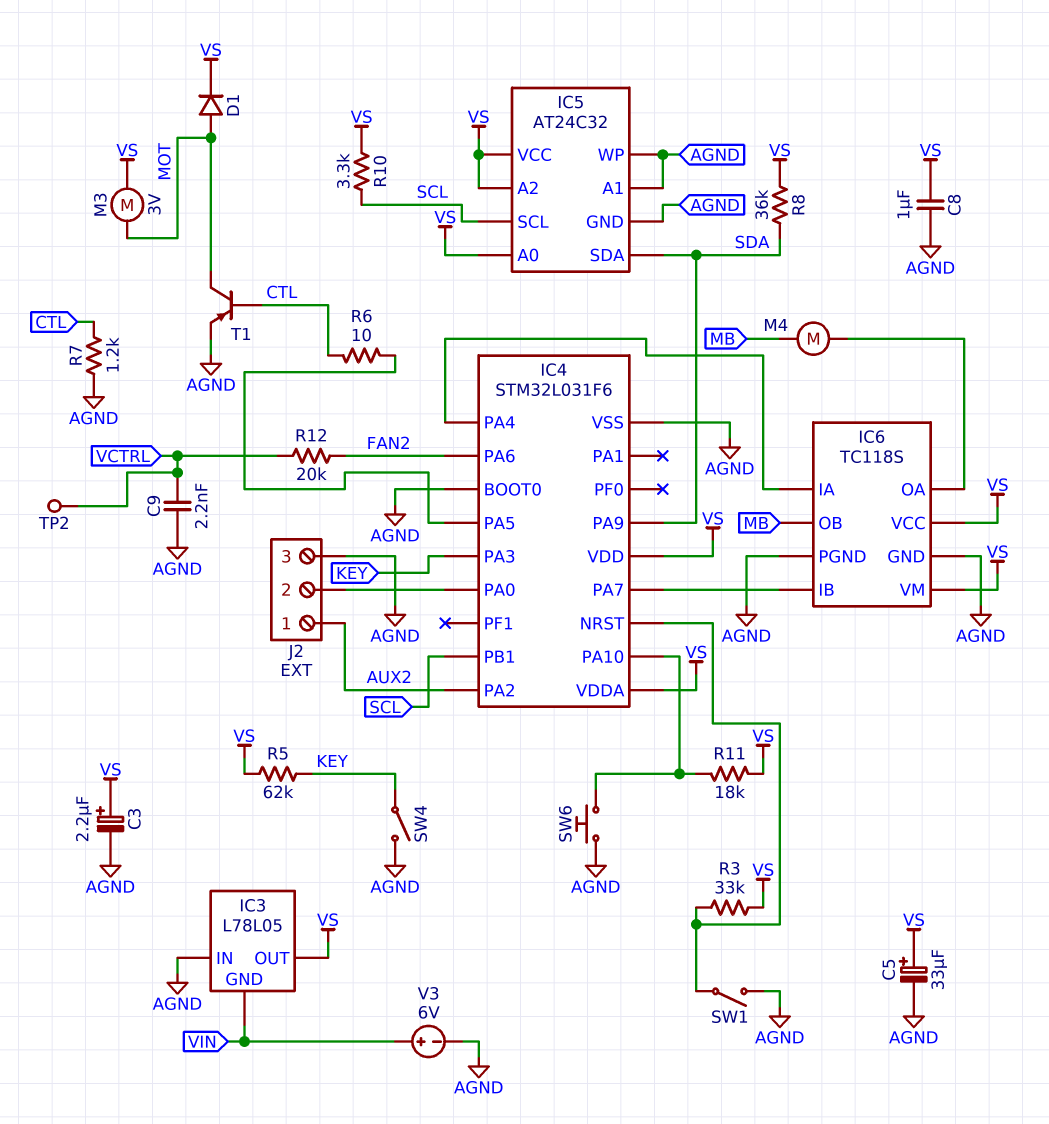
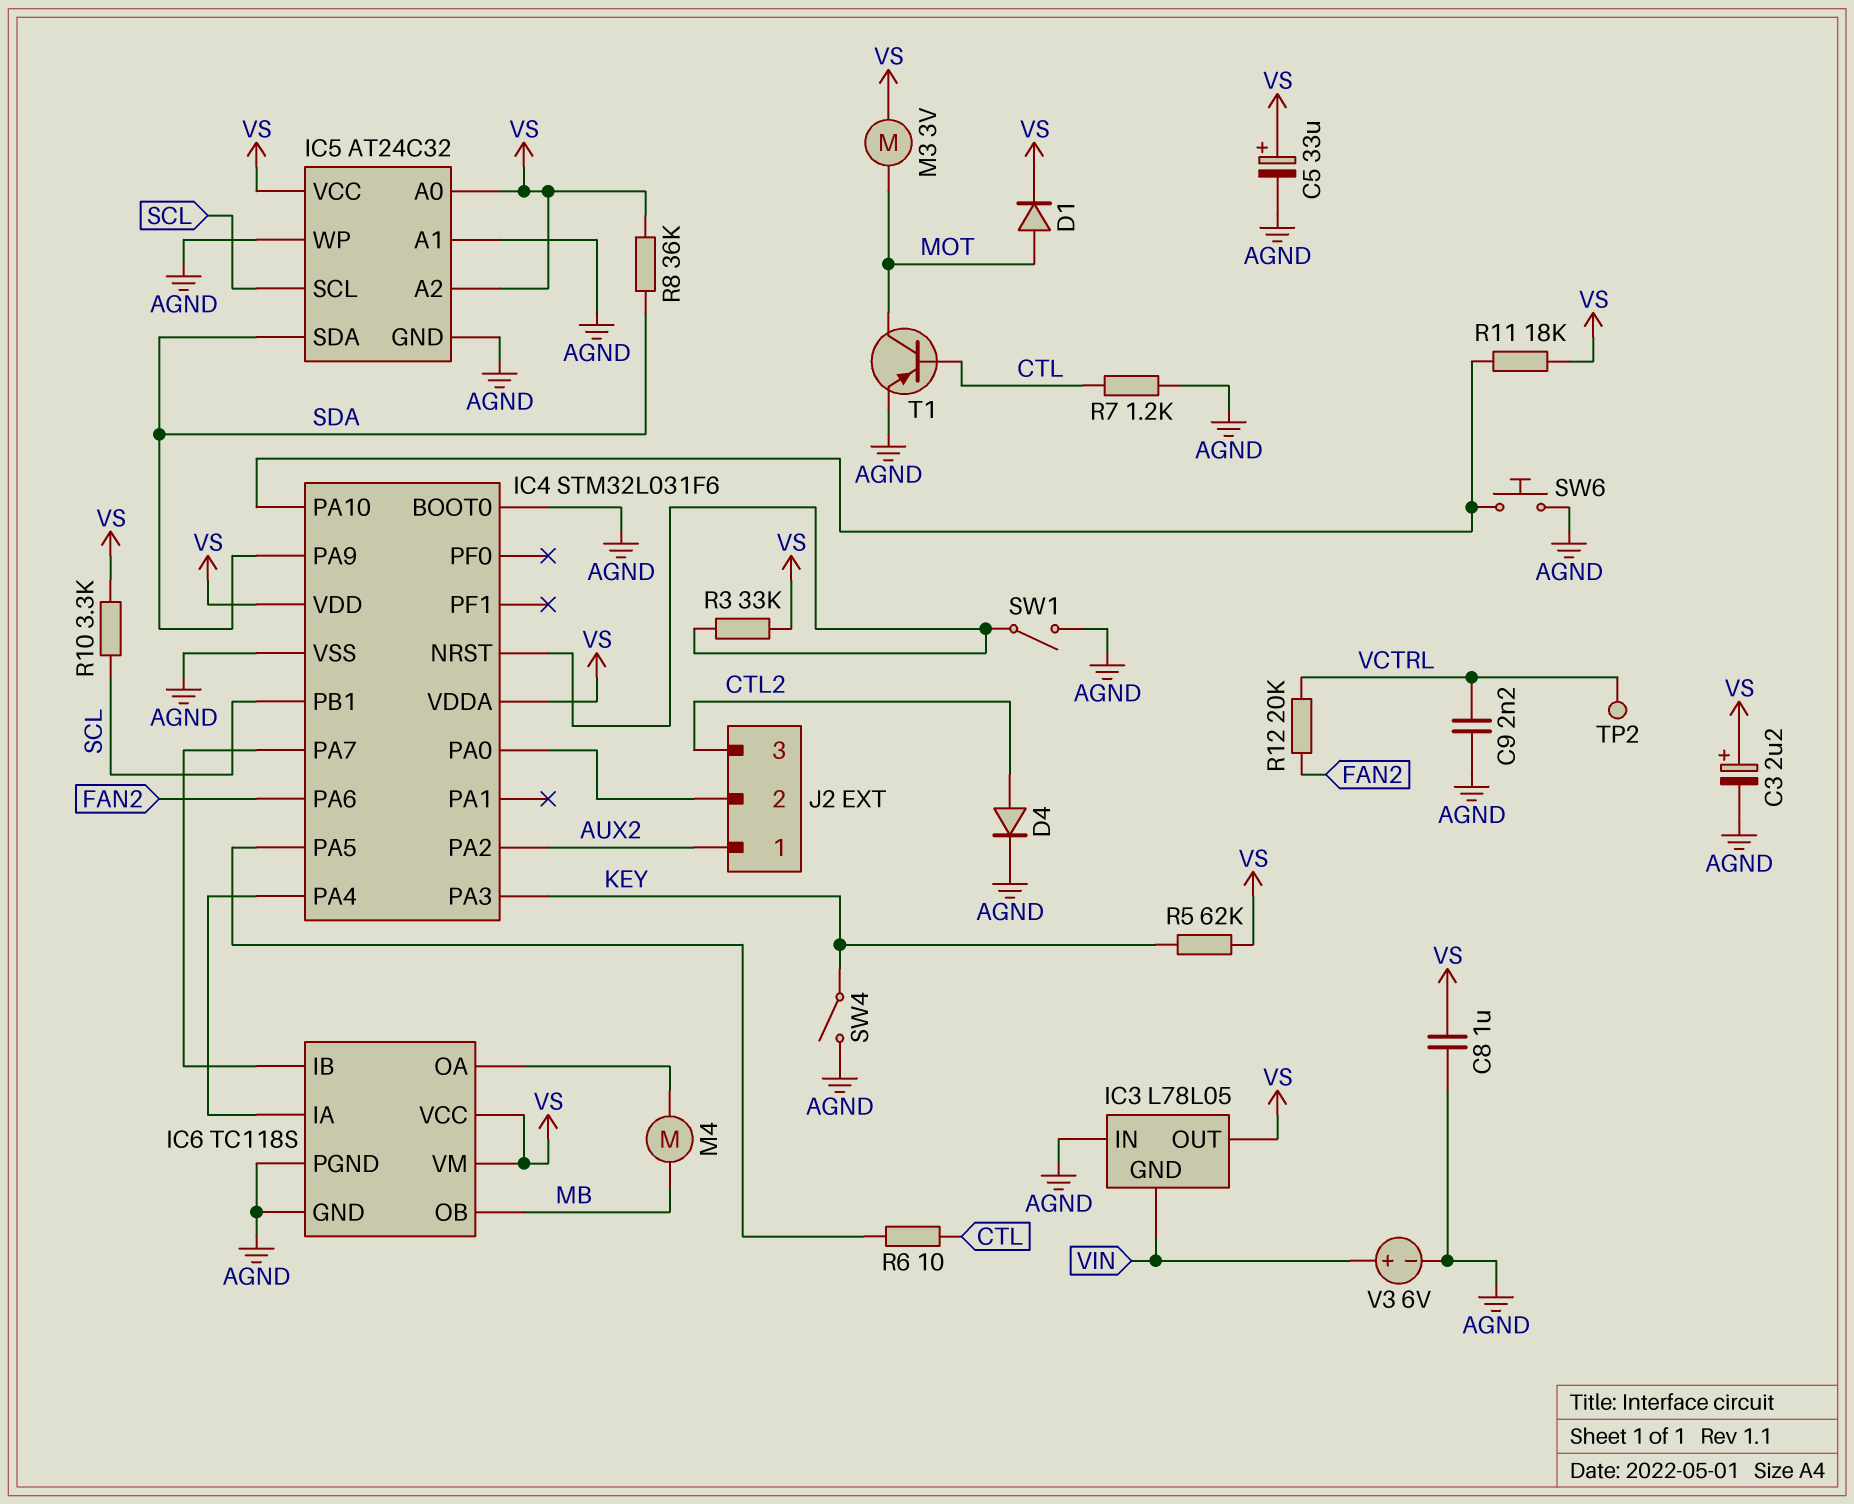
D4: none -> diode (A CTL2, K AGND)
J2 pin 3: AGND -> CTL2

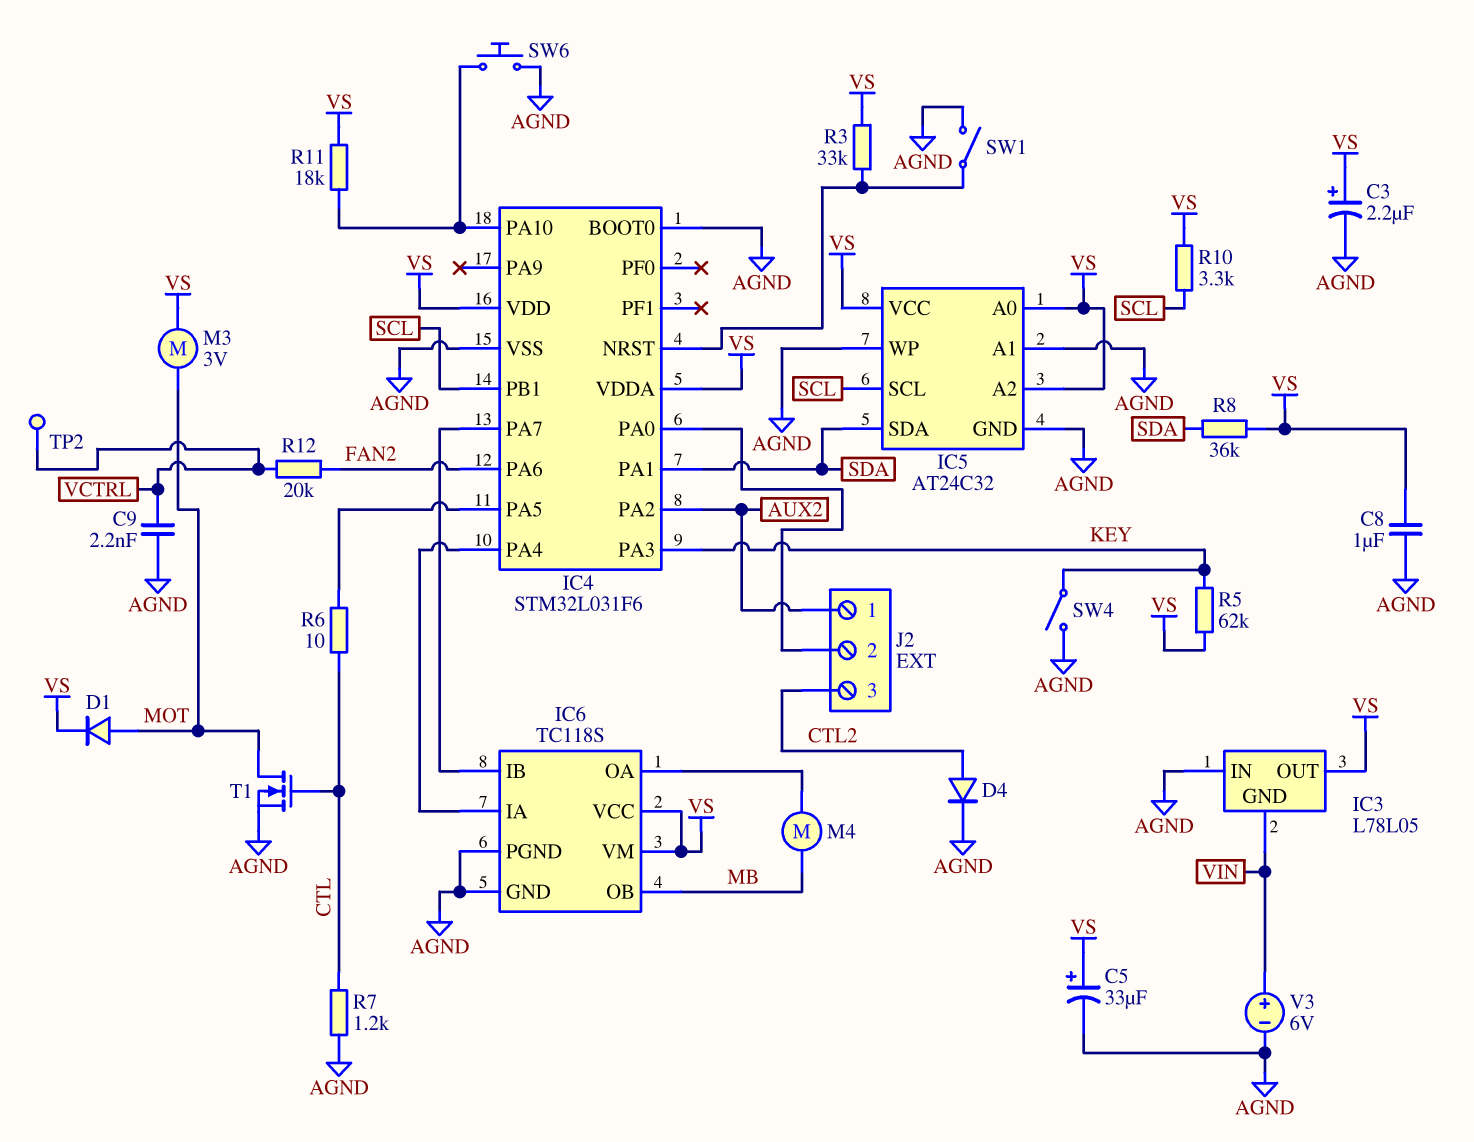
IC4 pin PA1: none -> SDA
IC4 pin PA9: SDA -> none
T1: PNP (B CTL, C MOT, E AGND) -> NMOS (G CTL, D MOT, S AGND)

